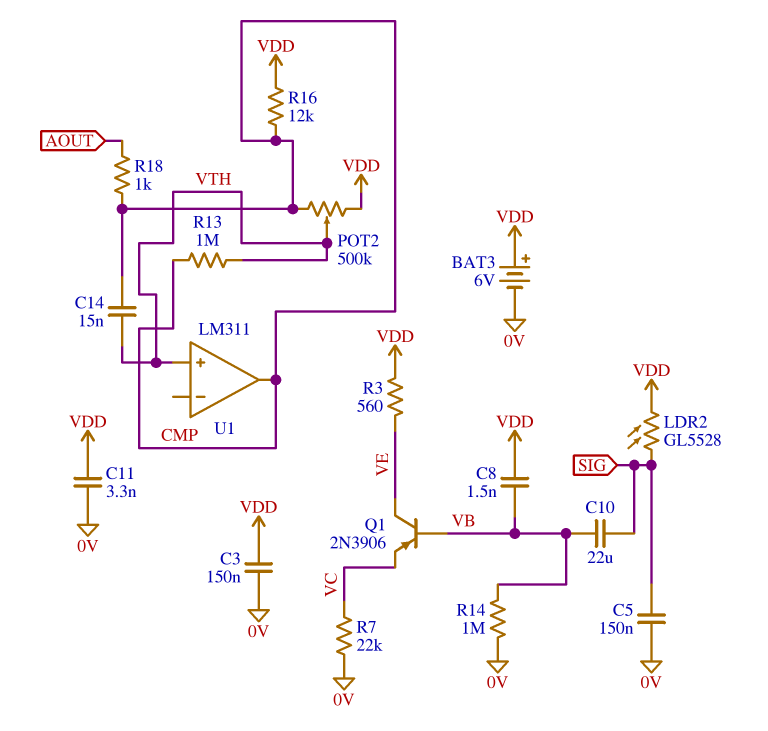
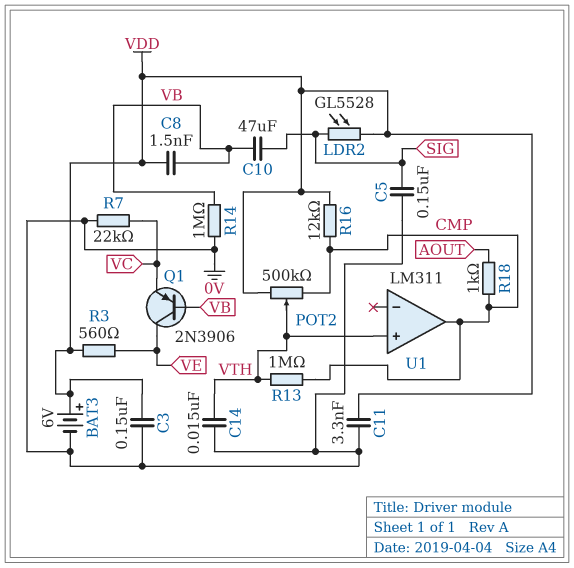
C10: 22uF (SIG, VB) -> 47uF (SIG, VB)
C14: 15nF (CMP, VTH) -> 15nF (0V, VTH)

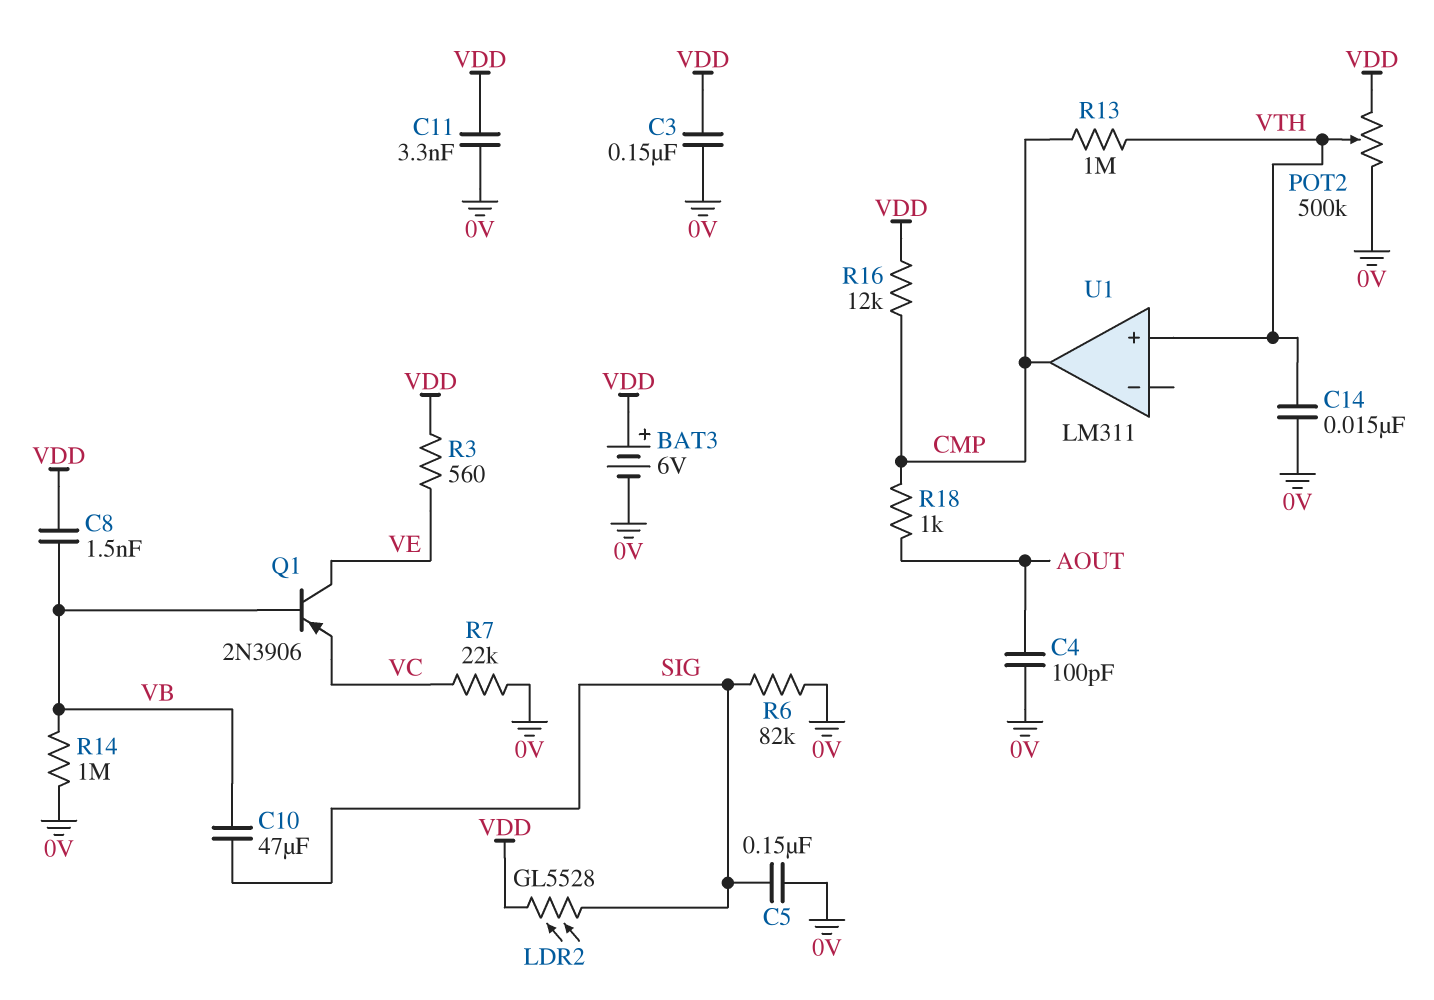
C4: none -> 100pF (0V, AOUT)
POT2: 500k (CMP, VDD, wiper VTH) -> 500k (0V, VDD, wiper VTH)
R6: none -> 82k (0V, SIG)

